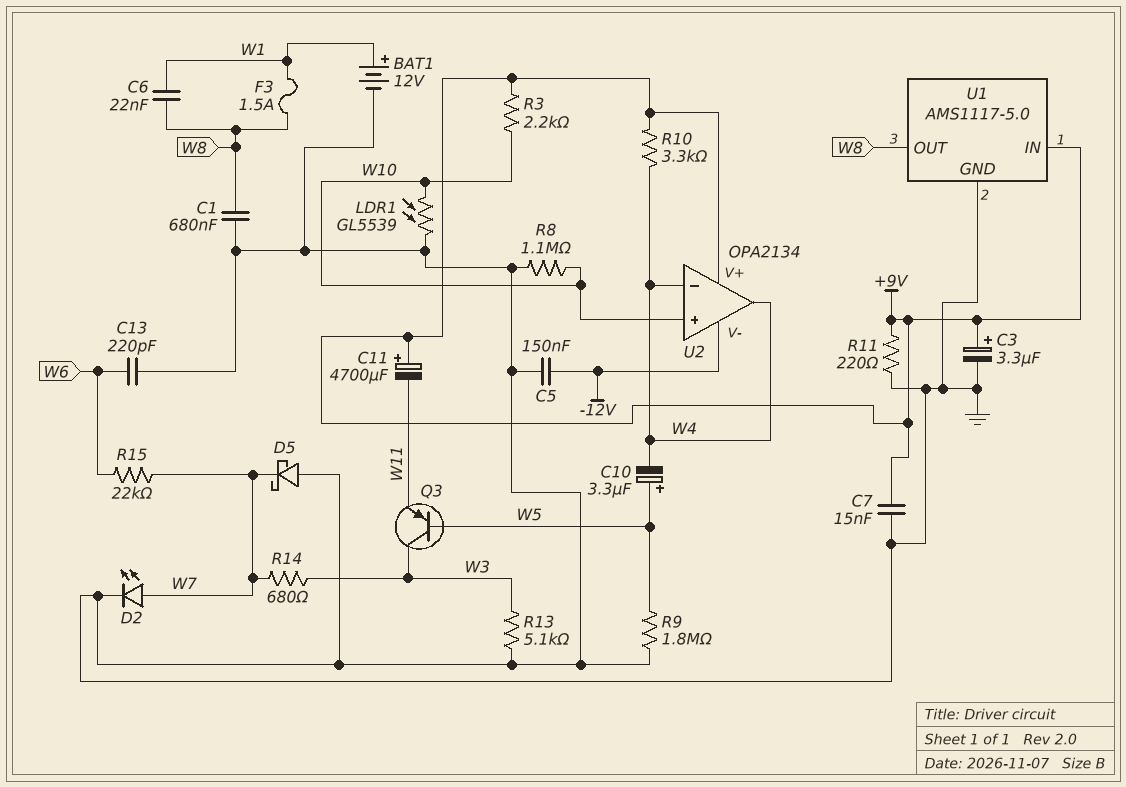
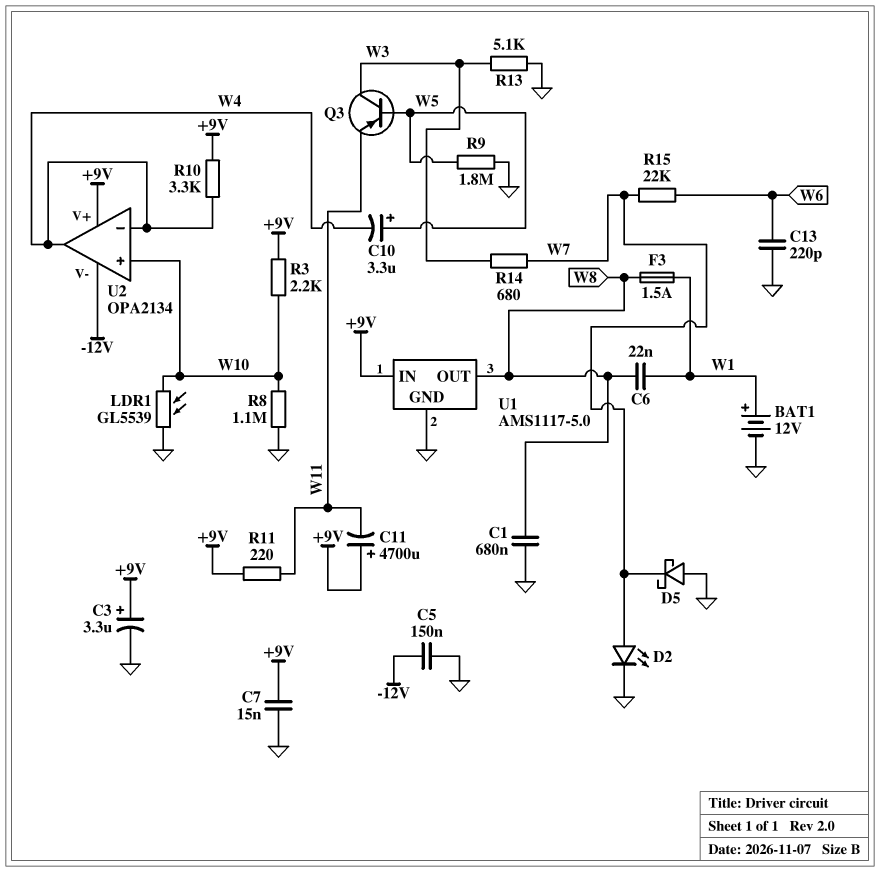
R11: 220 (+9V, GND) -> 220 (+9V, W11)

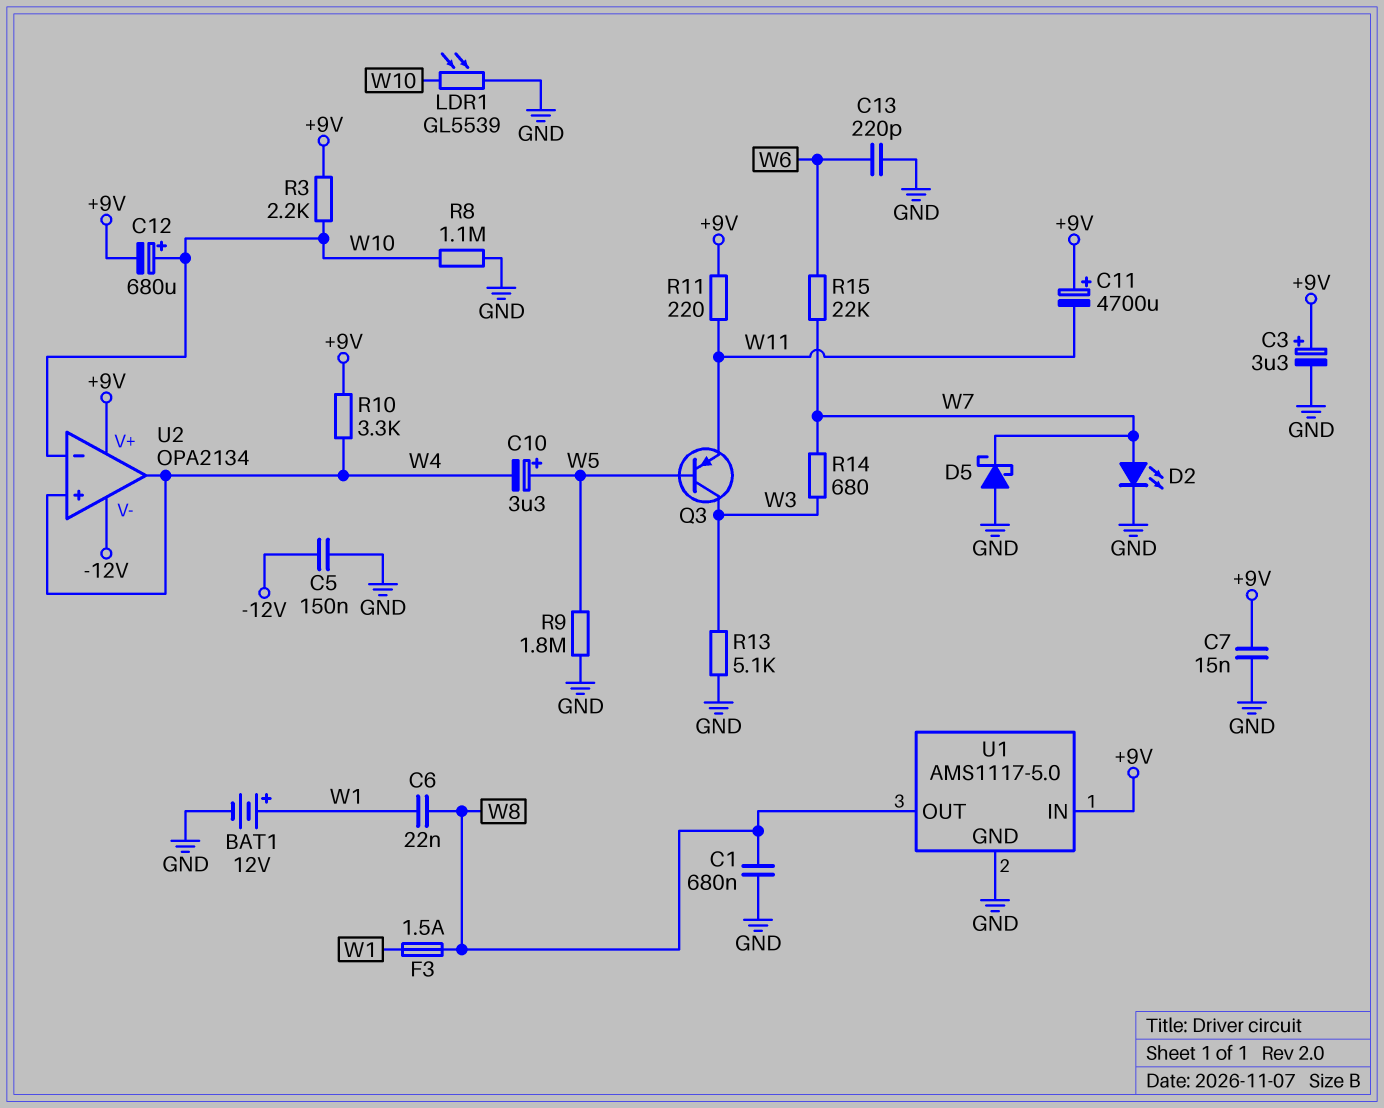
C12: none -> 680uF (plus W10, minus +9V)
U2 pin in+: W10 -> W4
U2 pin in-: W4 -> W10

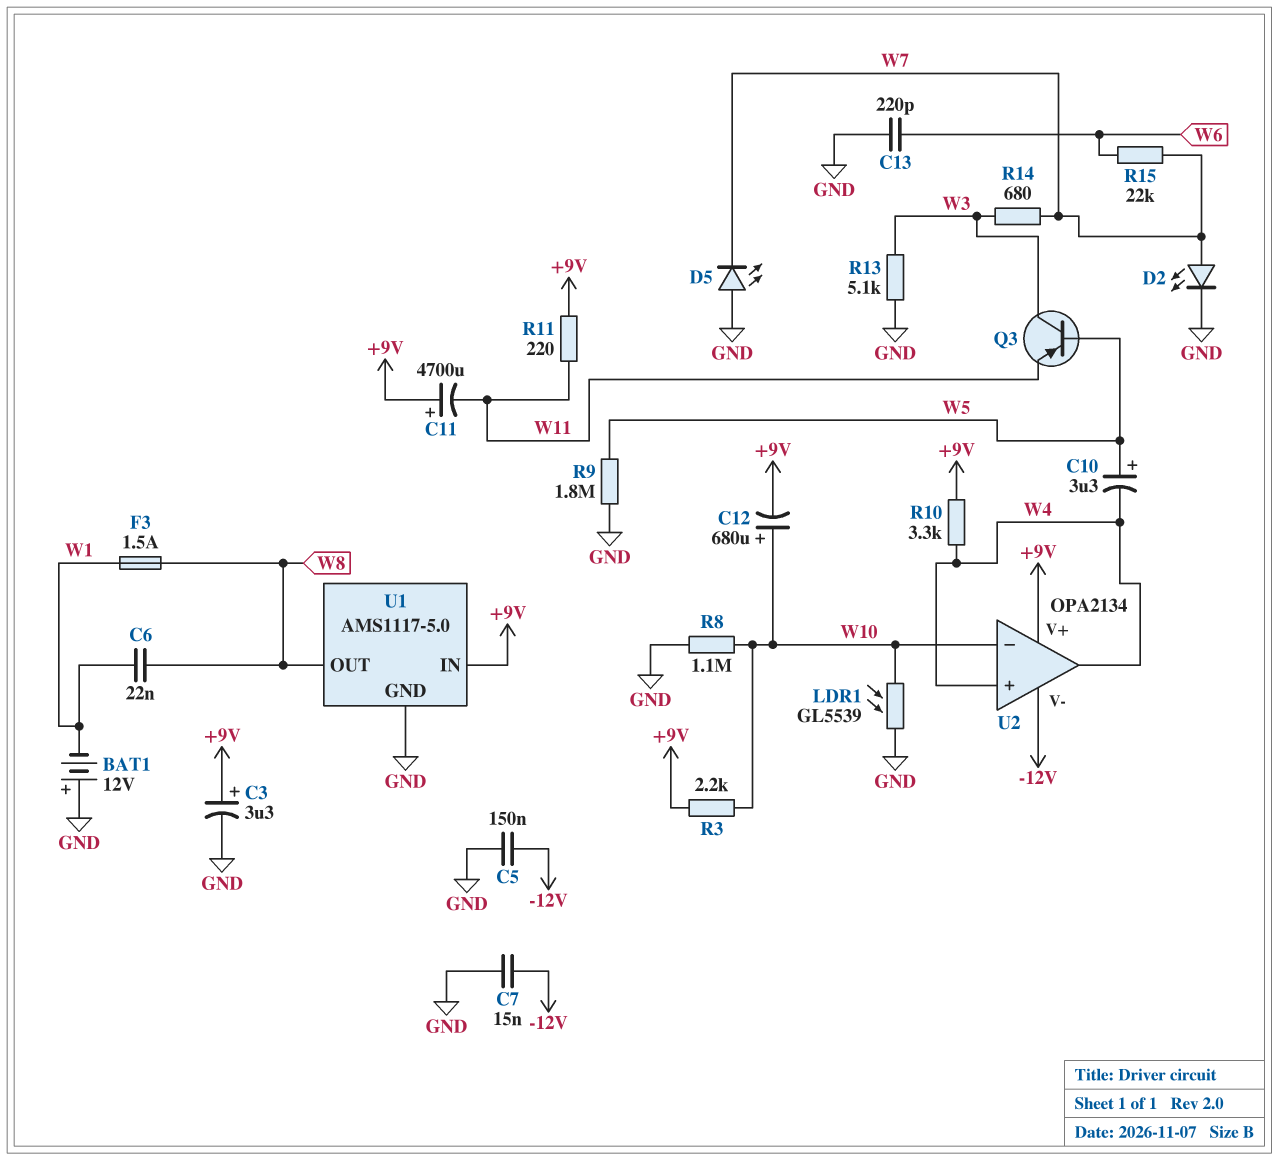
BAT1: 12V (plus W1, minus GND) -> 12V (plus GND, minus W1)
C1: 680nF (GND, W8) -> none
C7: 15nF (+9V, GND) -> 15nF (-12V, GND)
D5: schottky (A GND, K W7) -> LED (A GND, K W7)

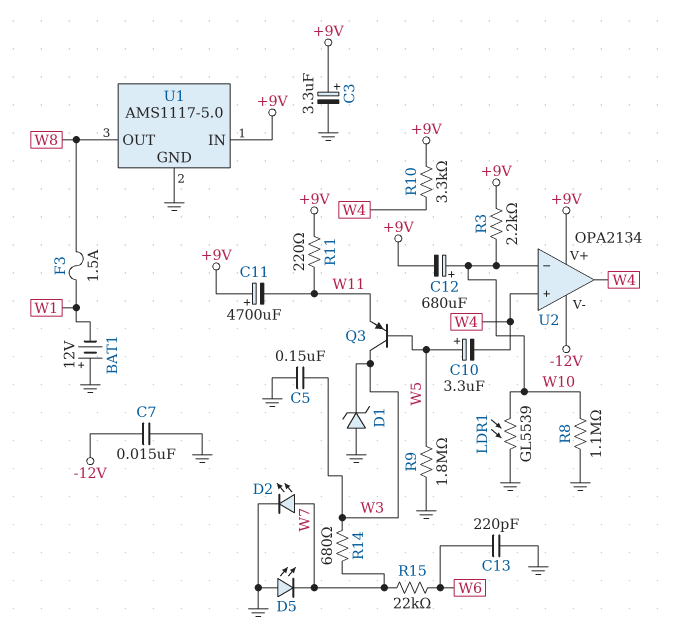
C5: 150nF (-12V, GND) -> 150nF (GND, W3)
C6: 22nF (W1, W8) -> none
D1: none -> zener (A GND, K W3)
R13: 5.1k (GND, W3) -> none

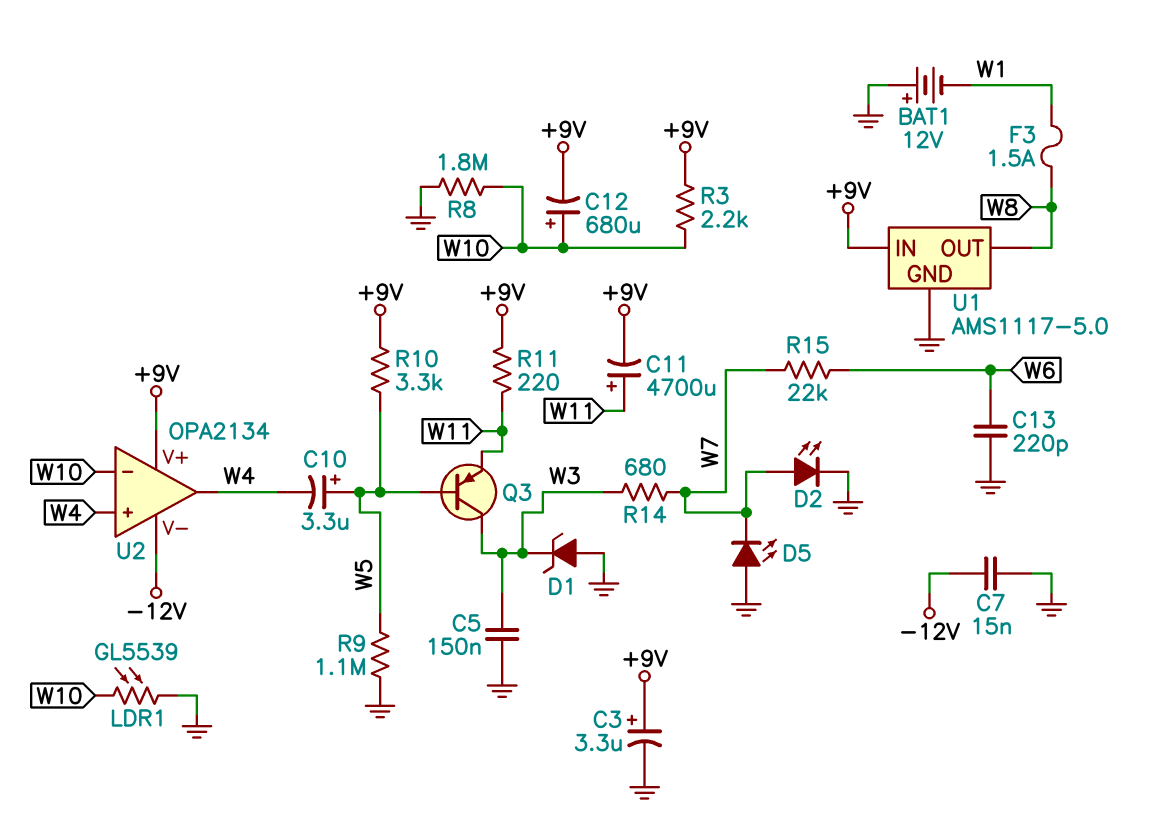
C11: 4700uF (plus +9V, minus W11) -> 4700uF (plus W11, minus +9V)
R8: 1.1M (GND, W10) -> 1.8M (GND, W10)
R9: 1.8M (GND, W5) -> 1.1M (GND, W5)
R10: 3.3k (+9V, W4) -> 3.3k (+9V, W5)

